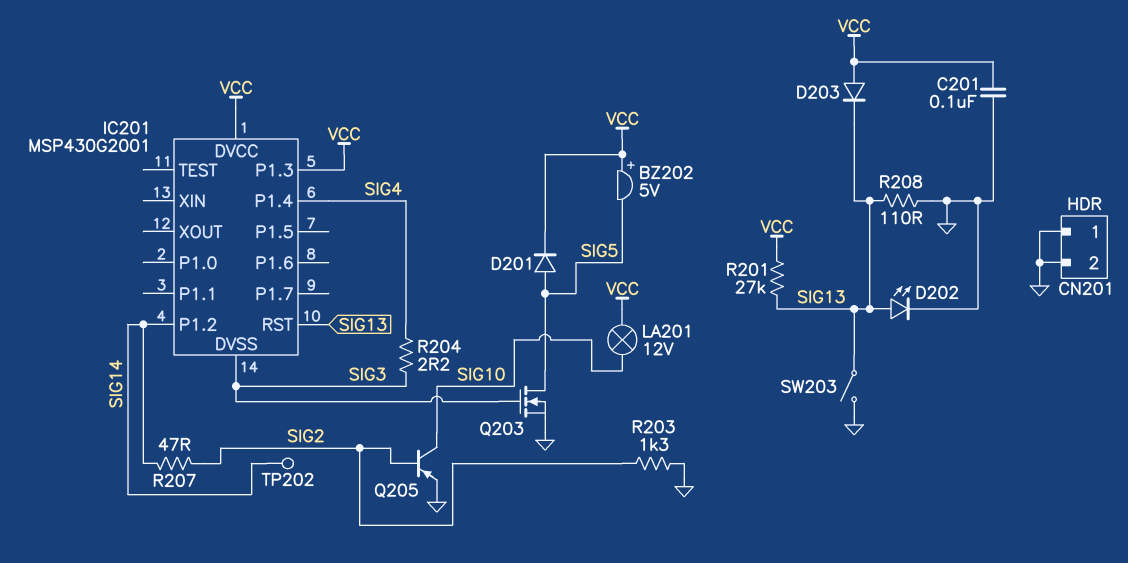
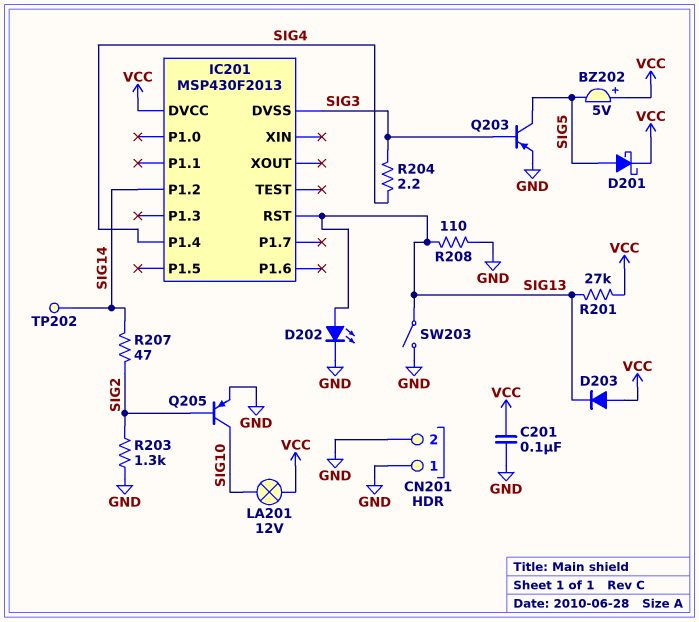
D201: diode (A SIG5, K VCC) -> schottky (A SIG5, K VCC)
IC201: MSP430G2001 -> MSP430F2013
IC201 pin P1.3: VCC -> none
Q203: NMOS (G SIG3, D SIG5, S GND) -> PNP (B SIG3, C SIG5, E GND)

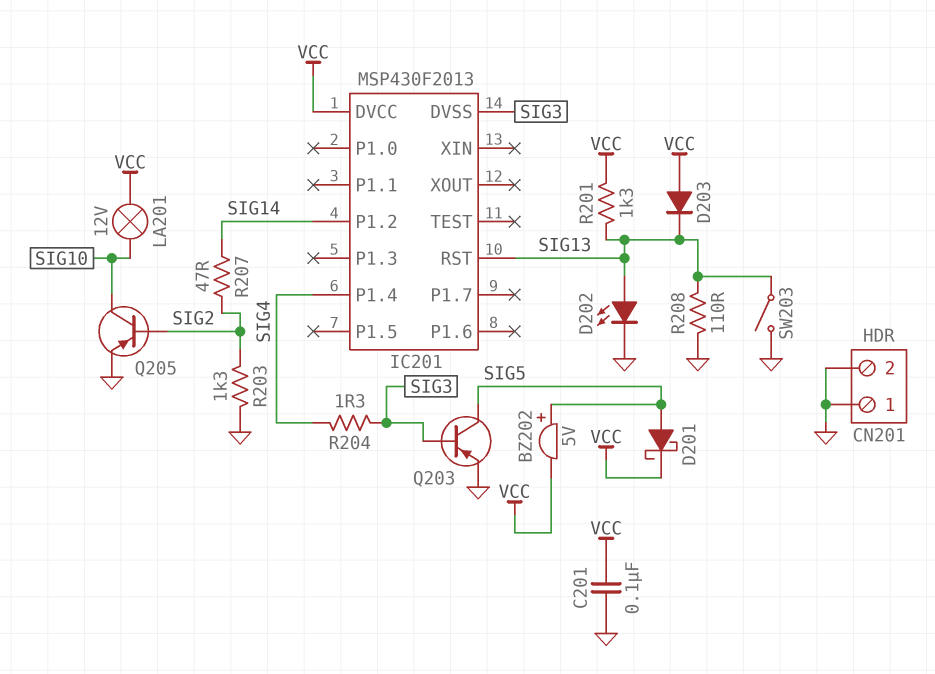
BZ202: buzzer 5V (plus VCC, minus SIG5) -> buzzer 5V (plus SIG5, minus VCC)
R201: 27k (SIG13, VCC) -> 1.3k (SIG13, VCC)
R204: 2.2 (SIG3, SIG4) -> 1.3 (SIG3, SIG4)
TP202: test point (SIG14) -> none

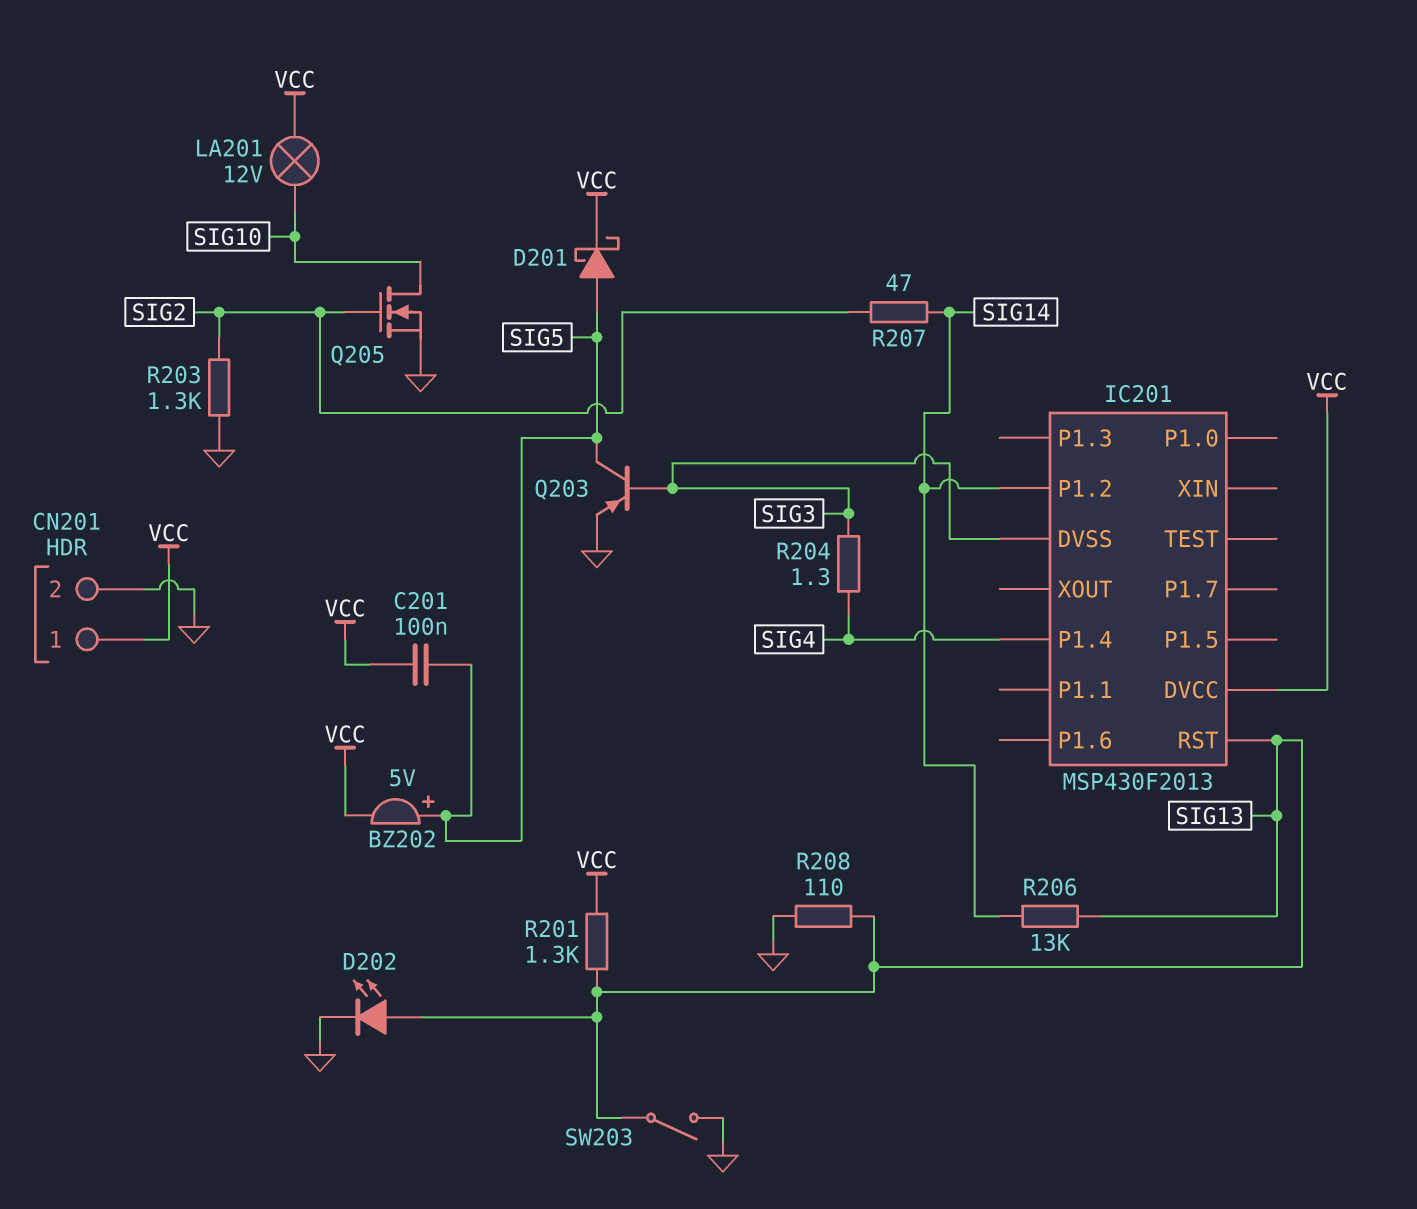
C201: 100nF (GND, VCC) -> 100nF (SIG5, VCC)
CN201 pin 1: GND -> VCC
D203: diode (A VCC, K SIG13) -> none
Q205: PNP (B SIG2, C SIG10, E GND) -> NMOS (G SIG2, D SIG10, S GND)
R206: none -> 13k (SIG13, SIG14)

